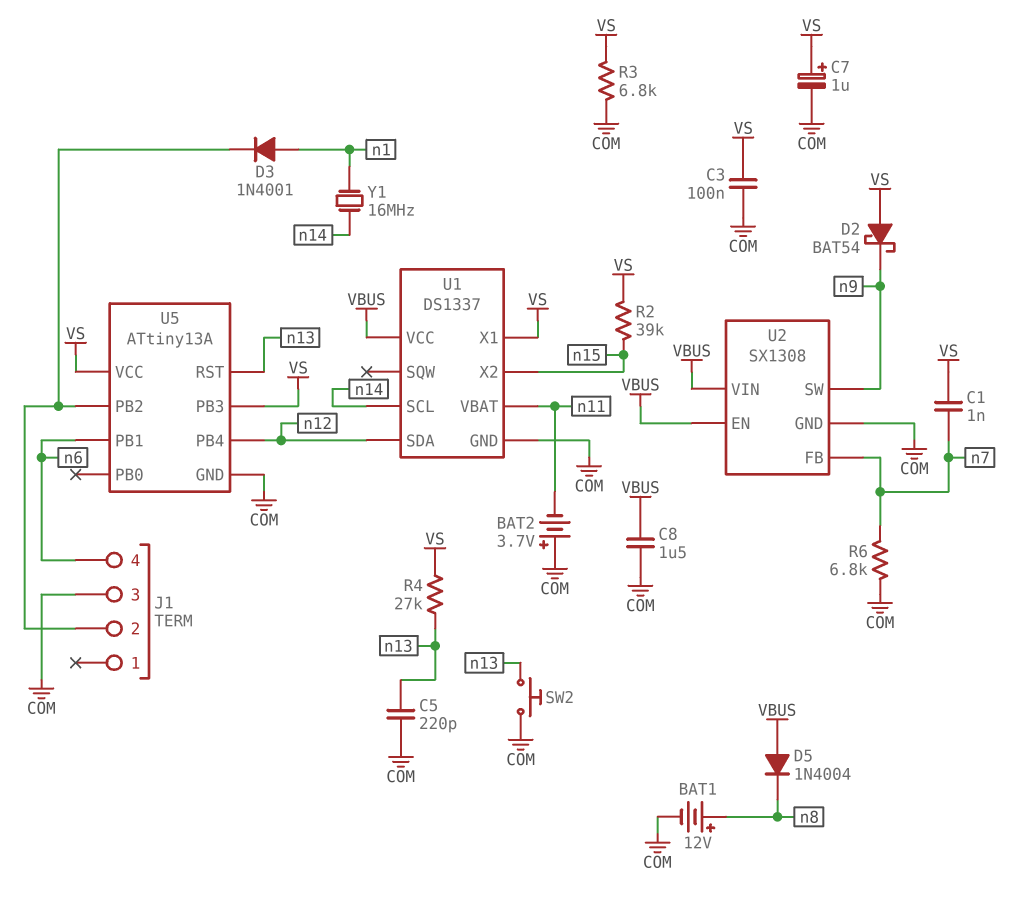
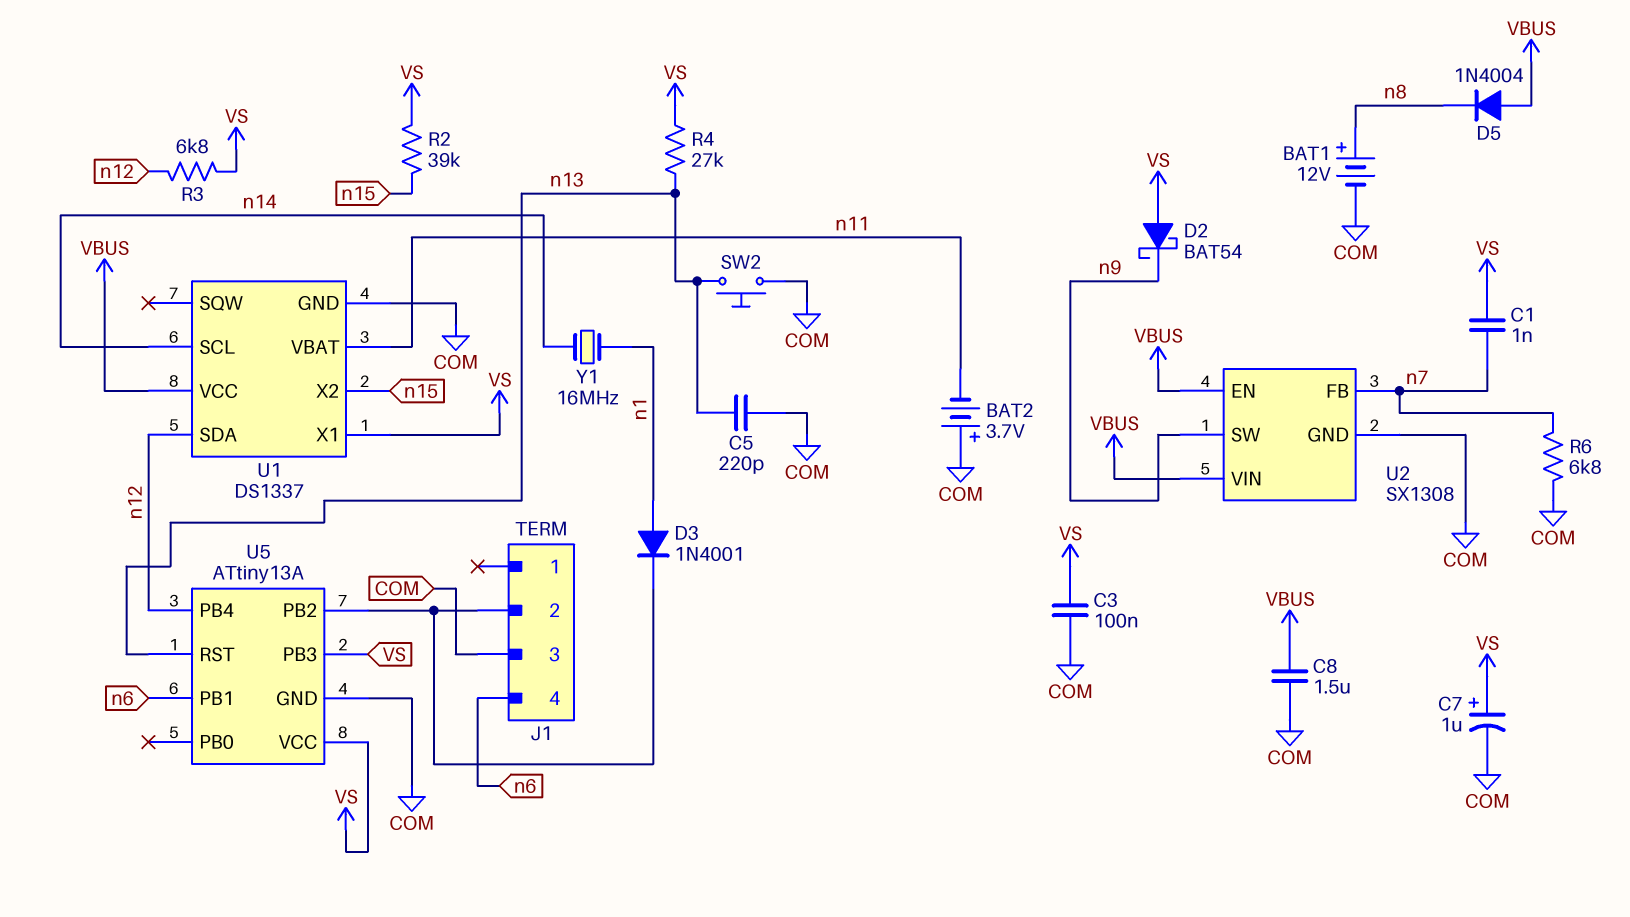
R3: 6.8k (COM, VS) -> 6.8k (VS, n12)

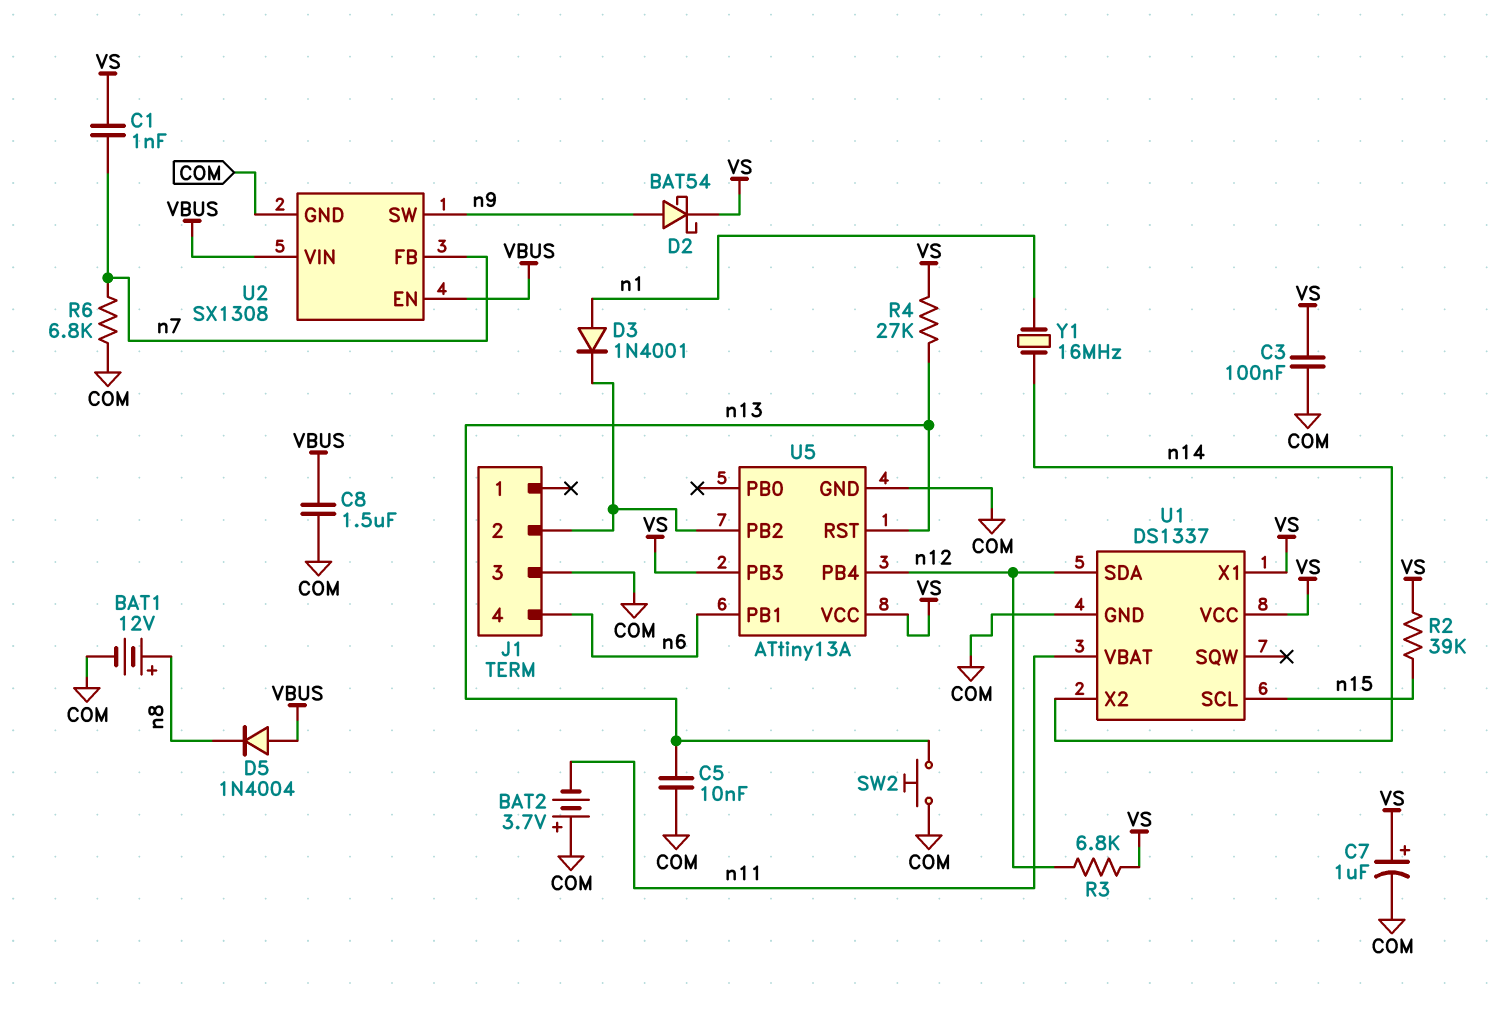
C5: 220pF (COM, n13) -> 10nF (COM, n13)
D2: schottky BAT54 (A VS, K n9) -> schottky BAT54 (A n9, K VS)
U1 pin SCL: n14 -> n15
U1 pin VCC: VBUS -> VS
U1 pin X2: n15 -> n14

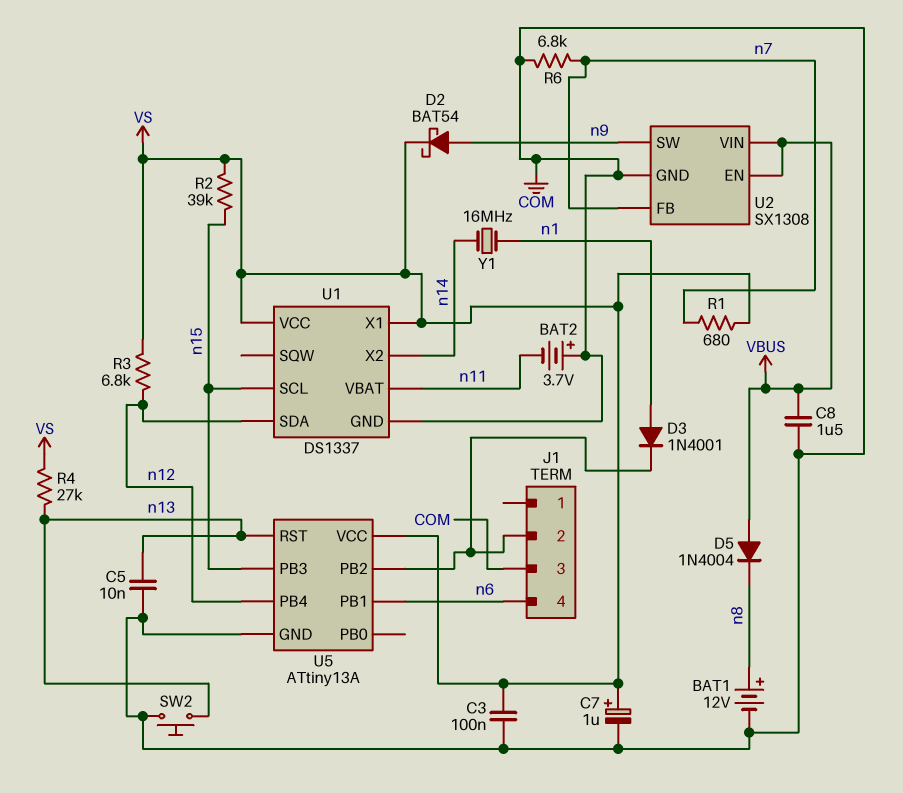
C1: 1nF (VS, n7) -> none
R1: none -> 680 (VS, n7)
U5 pin PB3: VS -> n15

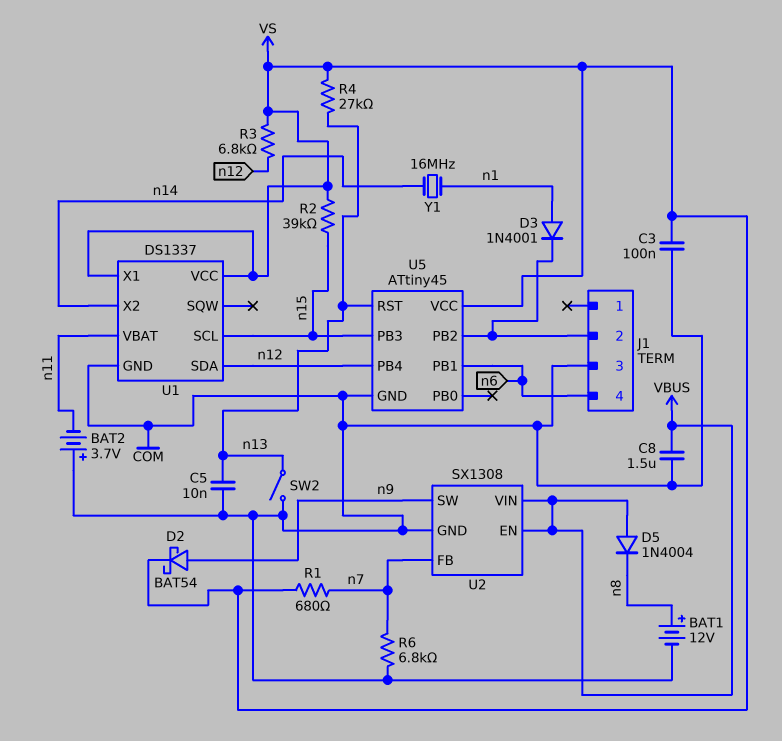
C7: 1uF (plus VS, minus COM) -> none
SW2: button (COM, n13) -> switch (COM, n13)
U5: ATtiny13A -> ATtiny45

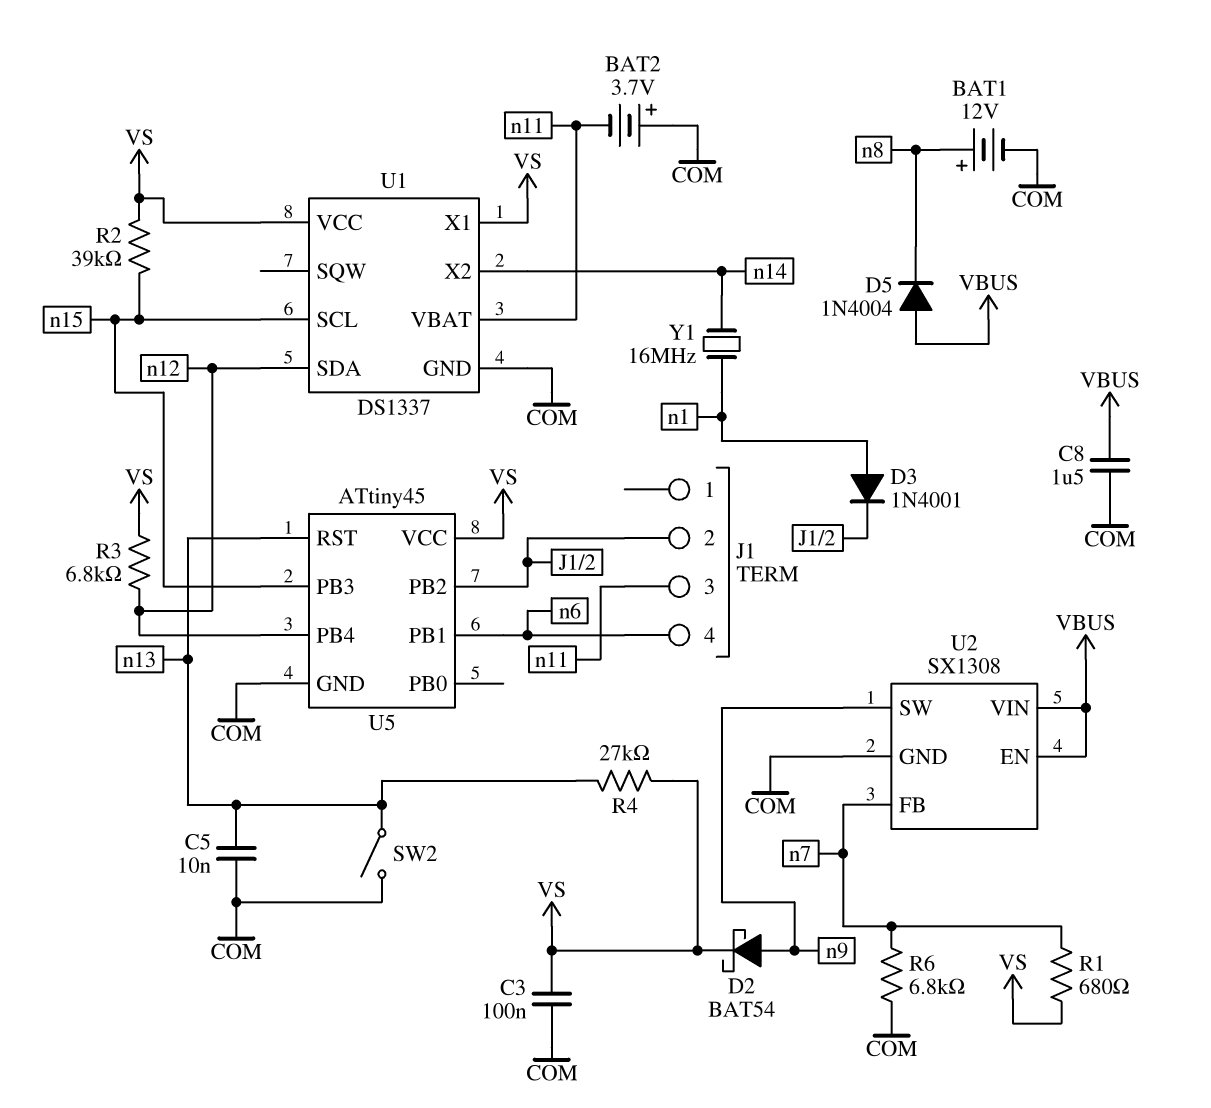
J1 pin 3: COM -> n11

